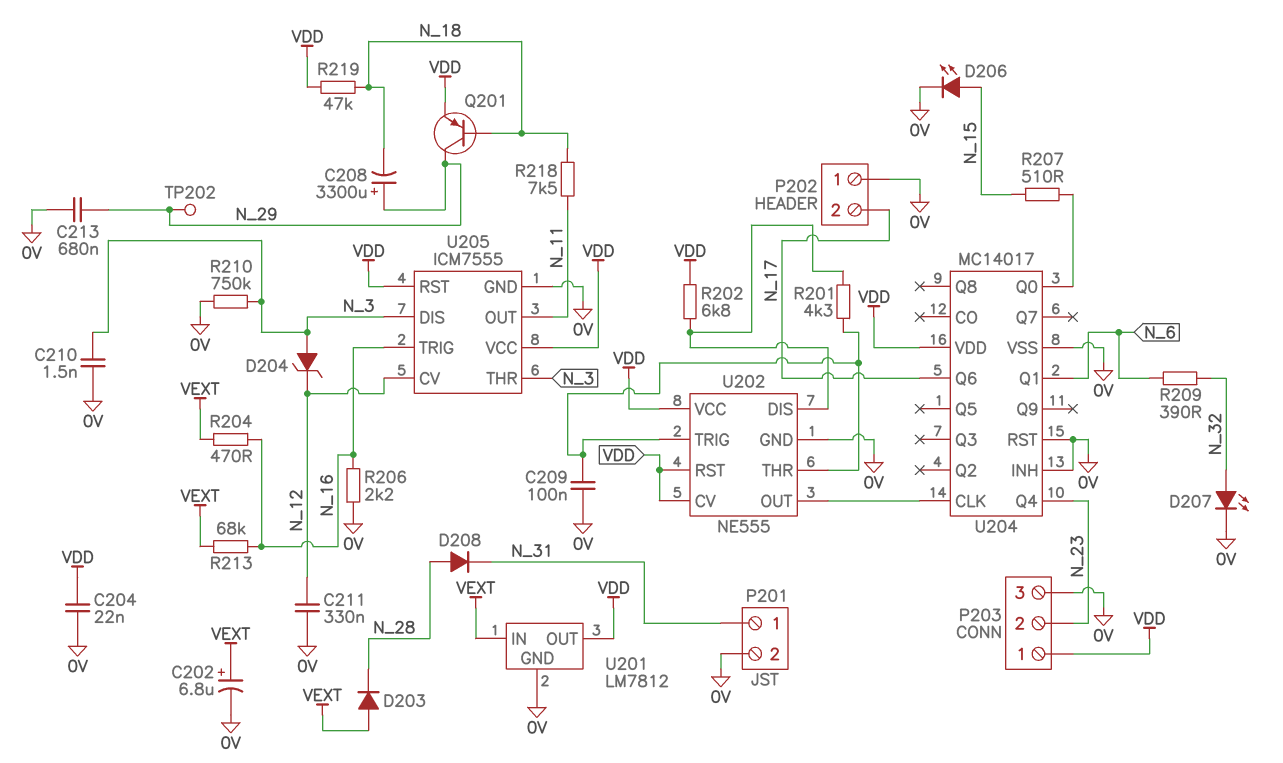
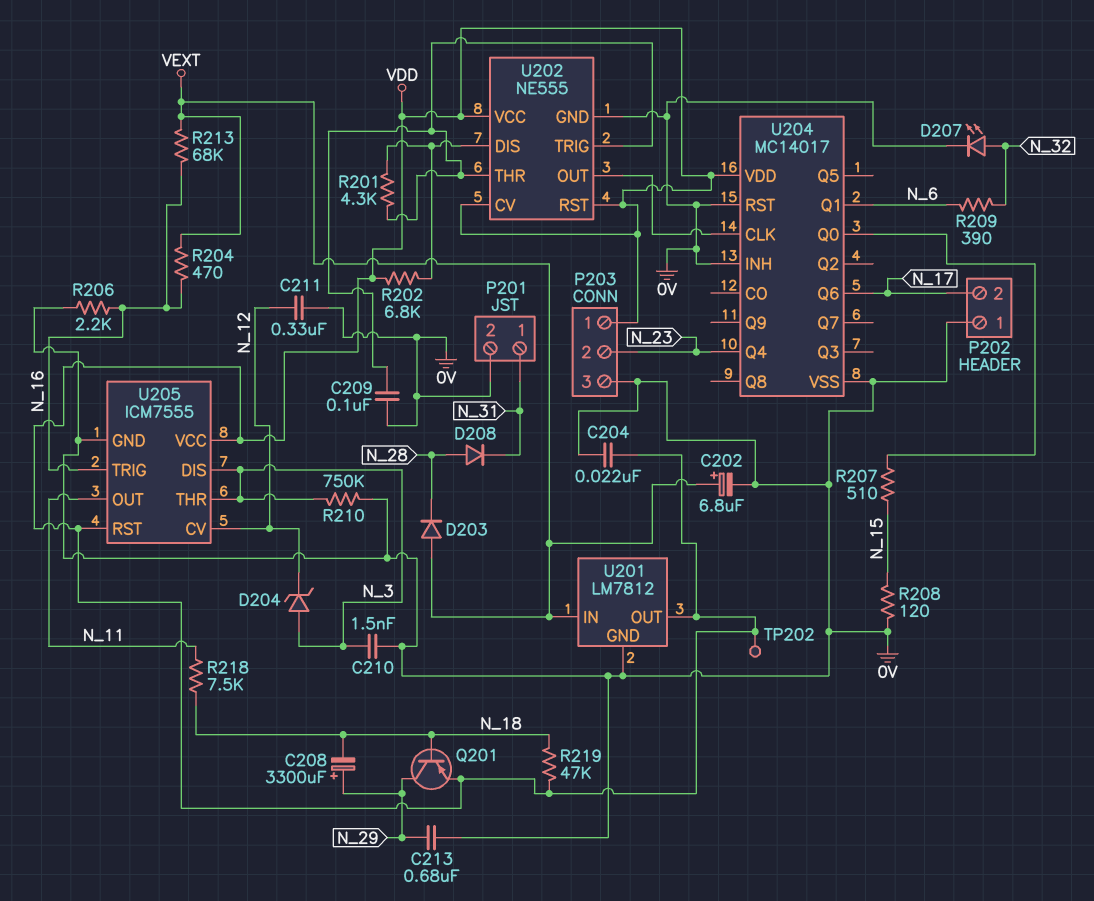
D206: LED (A N_15, K 0V) -> none
R208: none -> 120 (0V, N_15)
TP202: test point (N_29) -> test point (VDD)

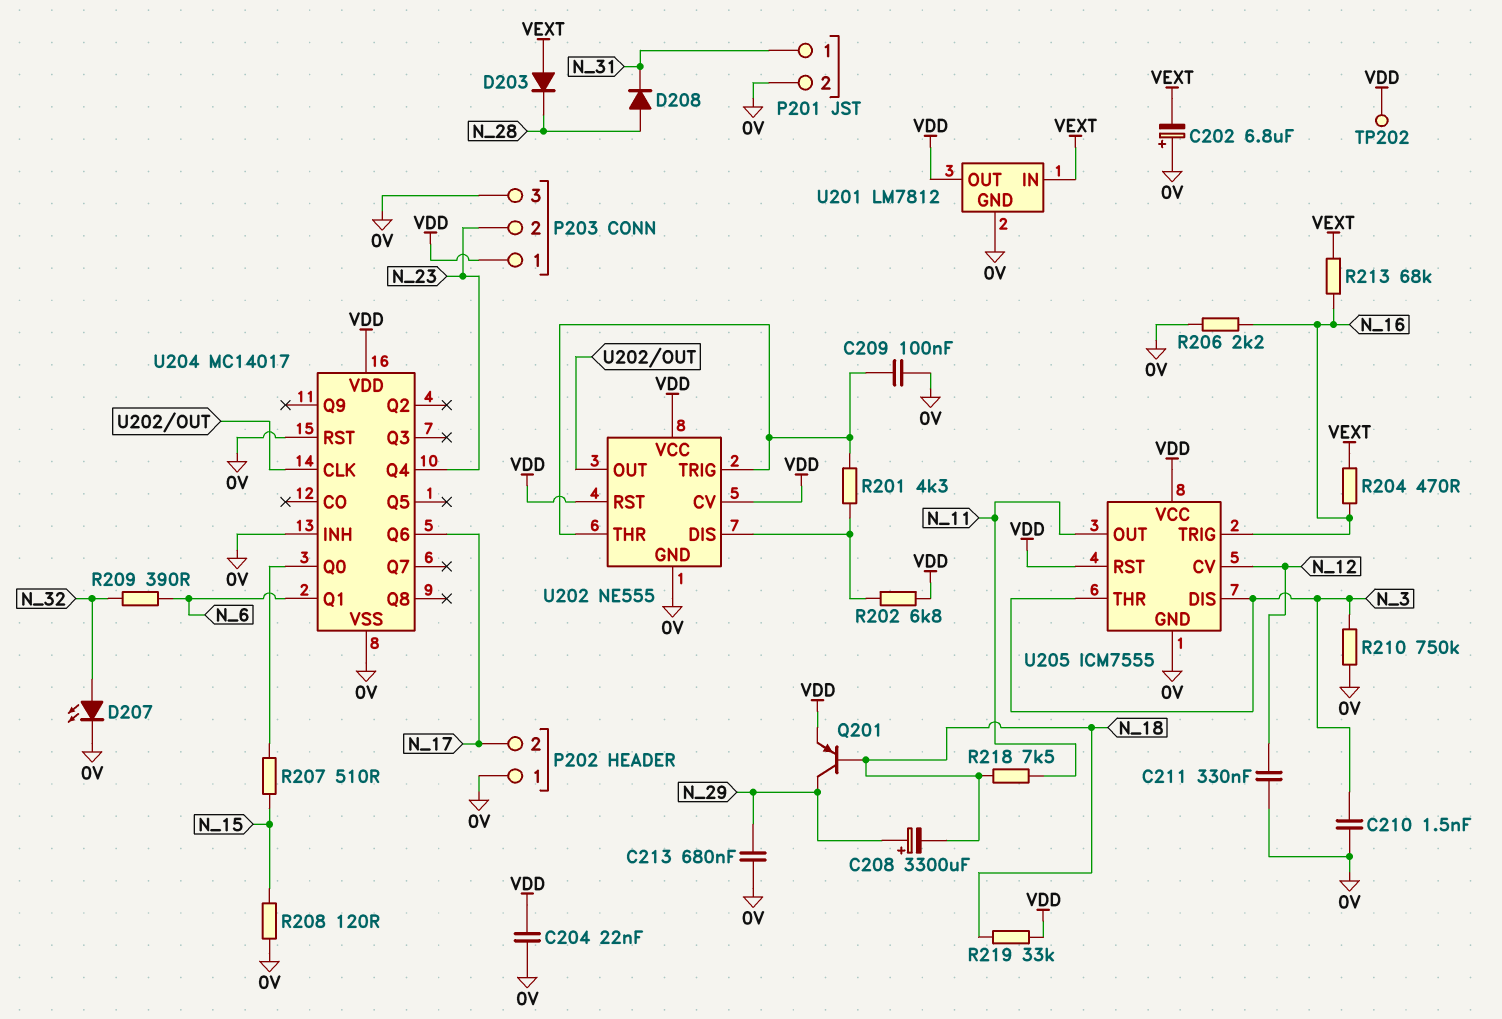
C202: 6.8uF (plus VEXT, minus 0V) -> 6.8uF (plus 0V, minus VEXT)
D204: zener (A N_3, K N_12) -> none
R219: 47k (N_18, VDD) -> 33k (N_18, VDD)

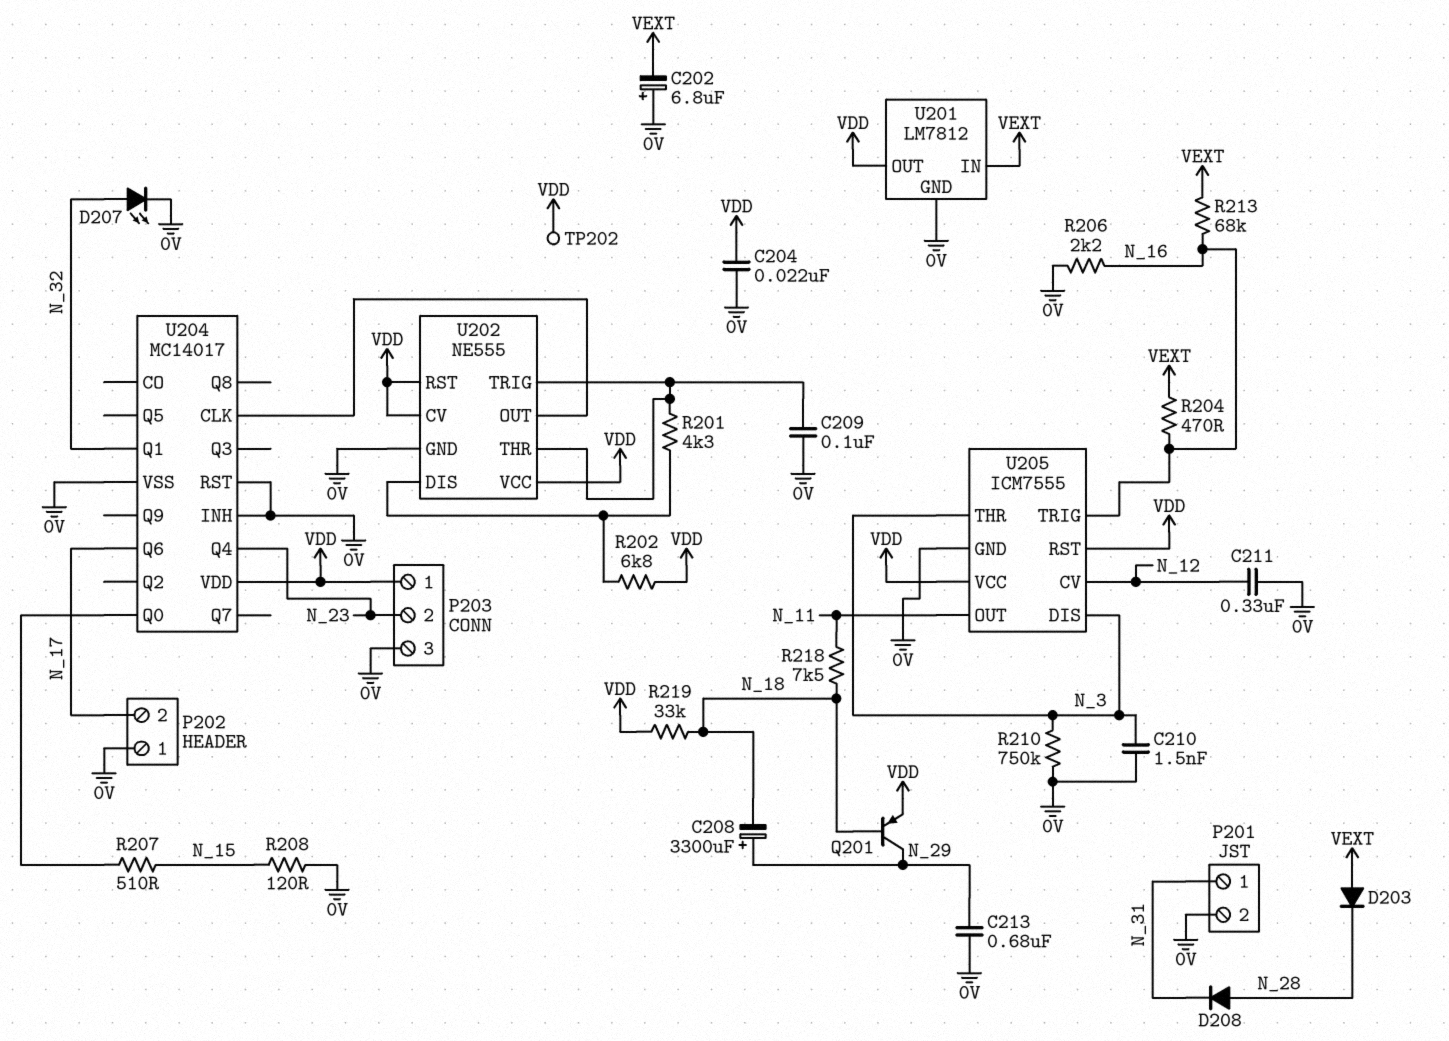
R209: 390 (N_6, N_32) -> none
U204 pin Q1: N_6 -> N_32

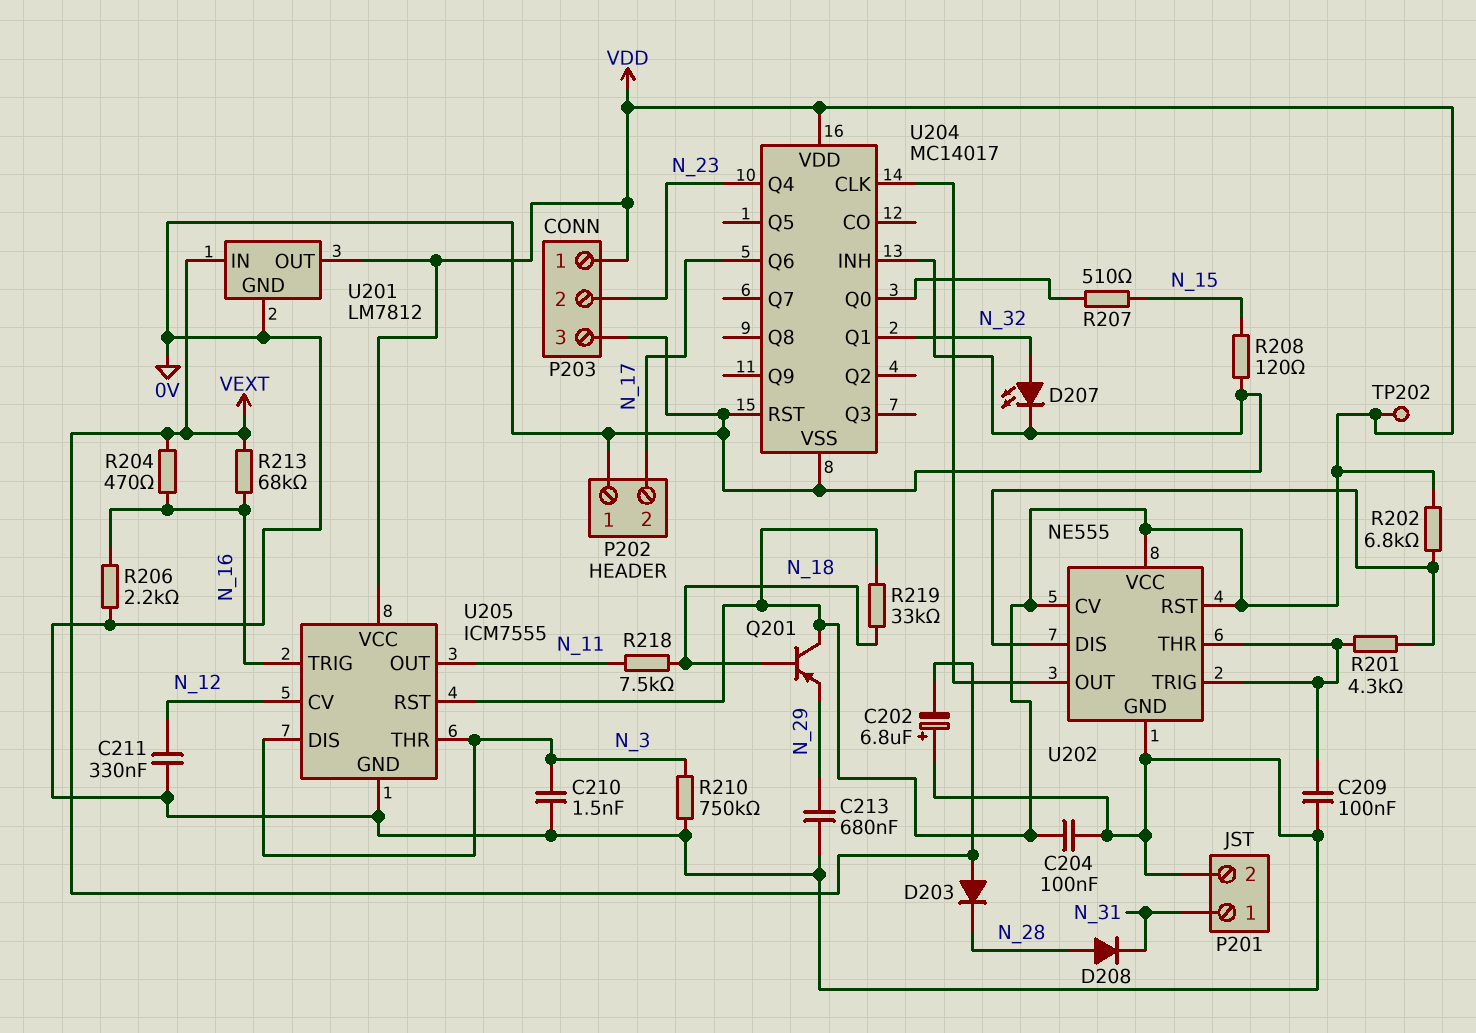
C204: 22nF (0V, VDD) -> 100nF (0V, VDD)
C208: 3300uF (plus N_29, minus N_18) -> none
Q201: PNP (B N_18, C N_29, E VDD) -> PNP (B N_18, C VDD, E N_29)

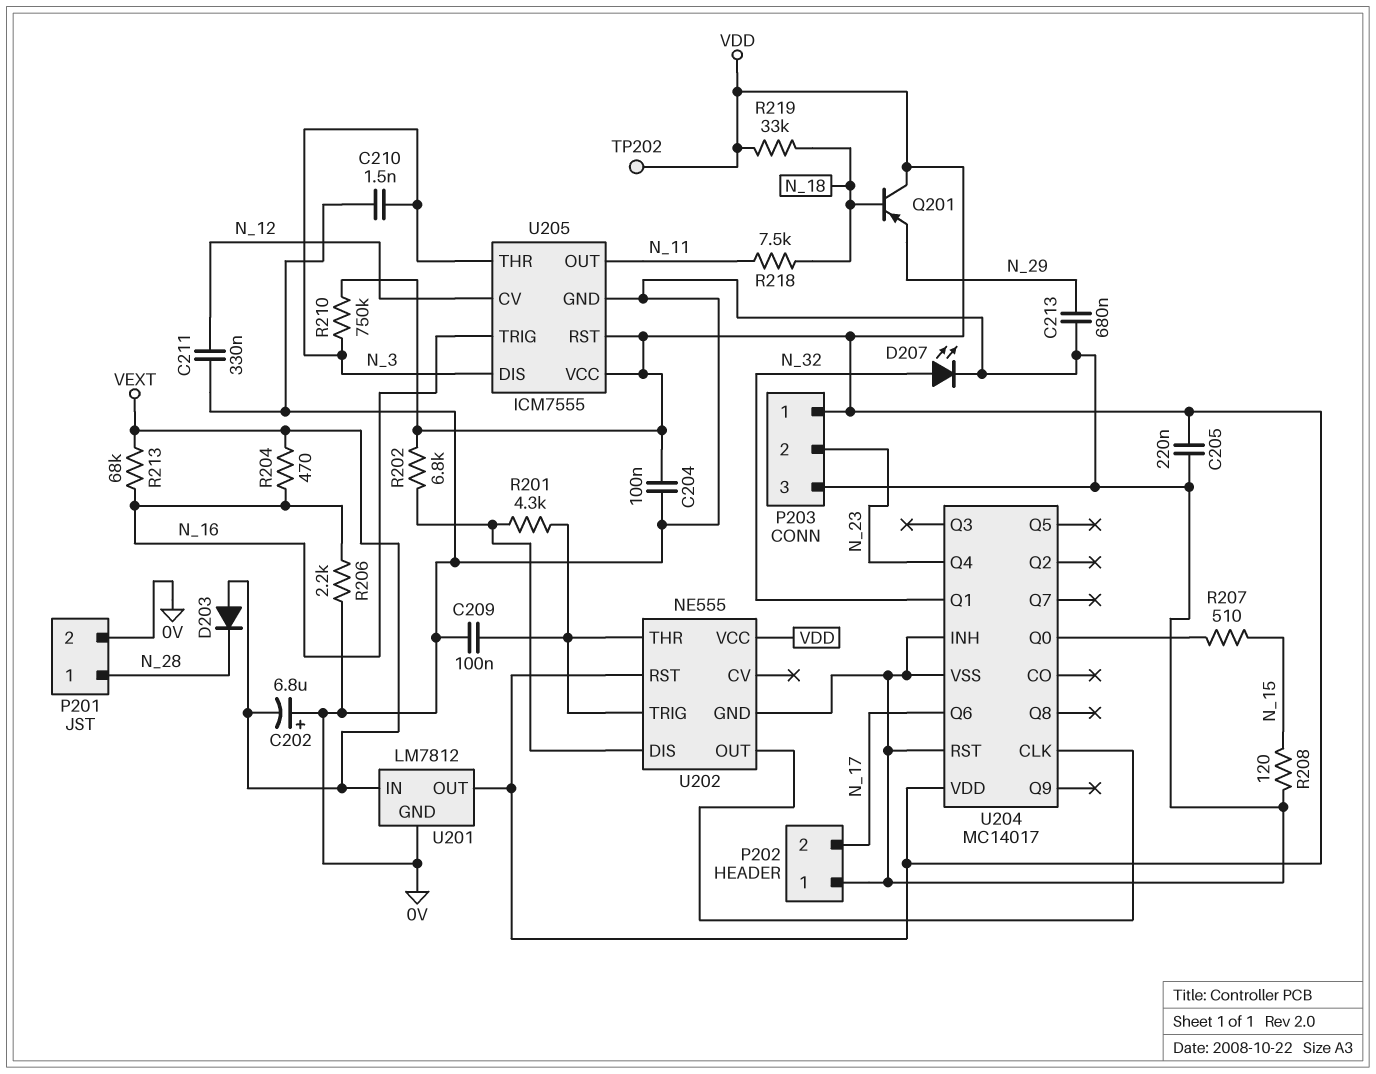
C205: none -> 220nF (0V, VDD)
D208: diode (A N_28, K N_31) -> none
P201 pin 1: N_31 -> N_28
R210: 750k (0V, N_3) -> 750k (N_3, VDD)
U202 pin CV: VDD -> none

